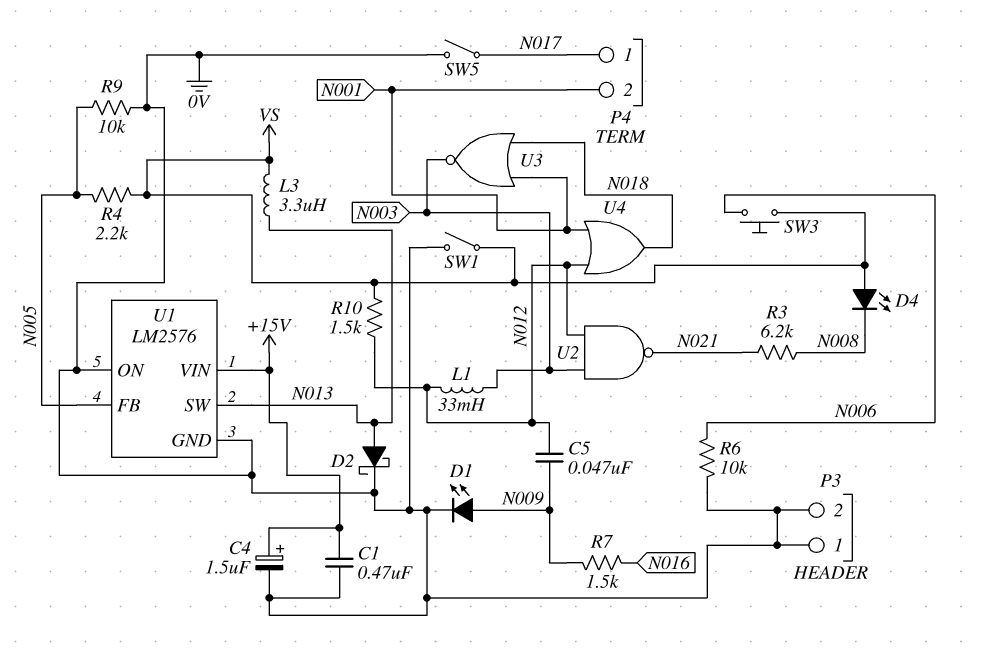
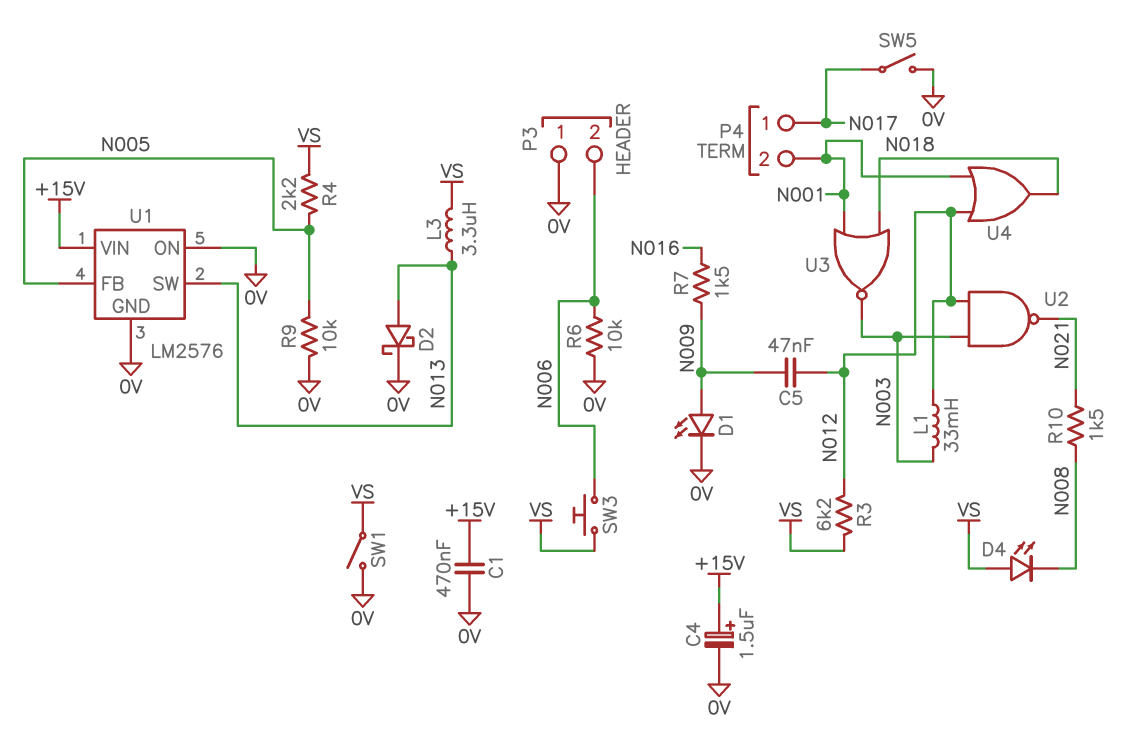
P3 pin 2: 0V -> N006
R3: 6.2k (N008, N021) -> 6.2k (N012, VS)
R10: 1.5k (N012, VS) -> 1.5k (N008, N021)

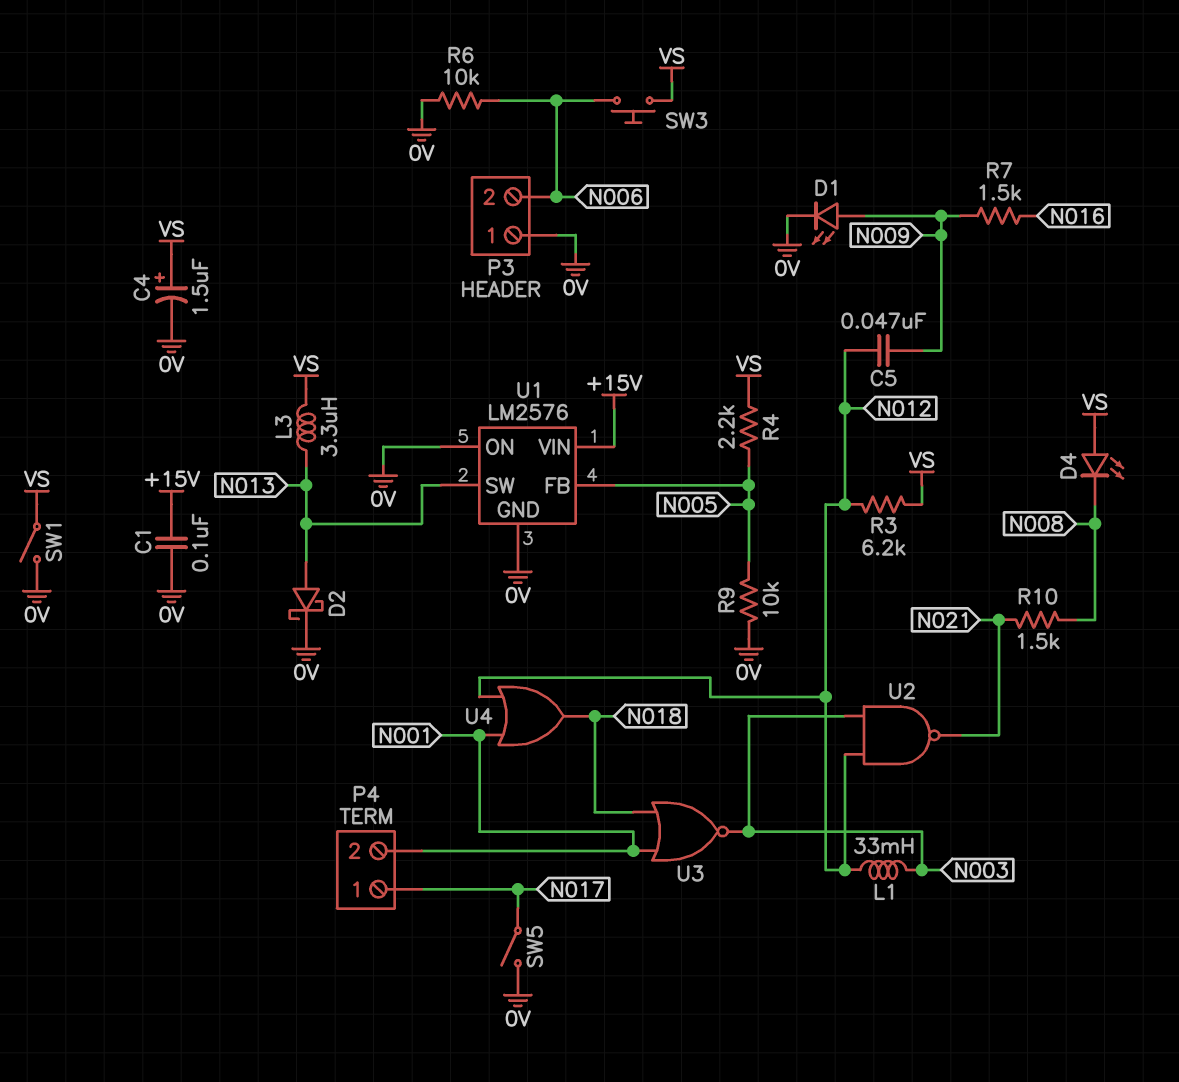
C1: 470nF (+15V, 0V) -> 100nF (+15V, 0V)
C4: 1.5uF (plus +15V, minus 0V) -> 1.5uF (plus VS, minus 0V)

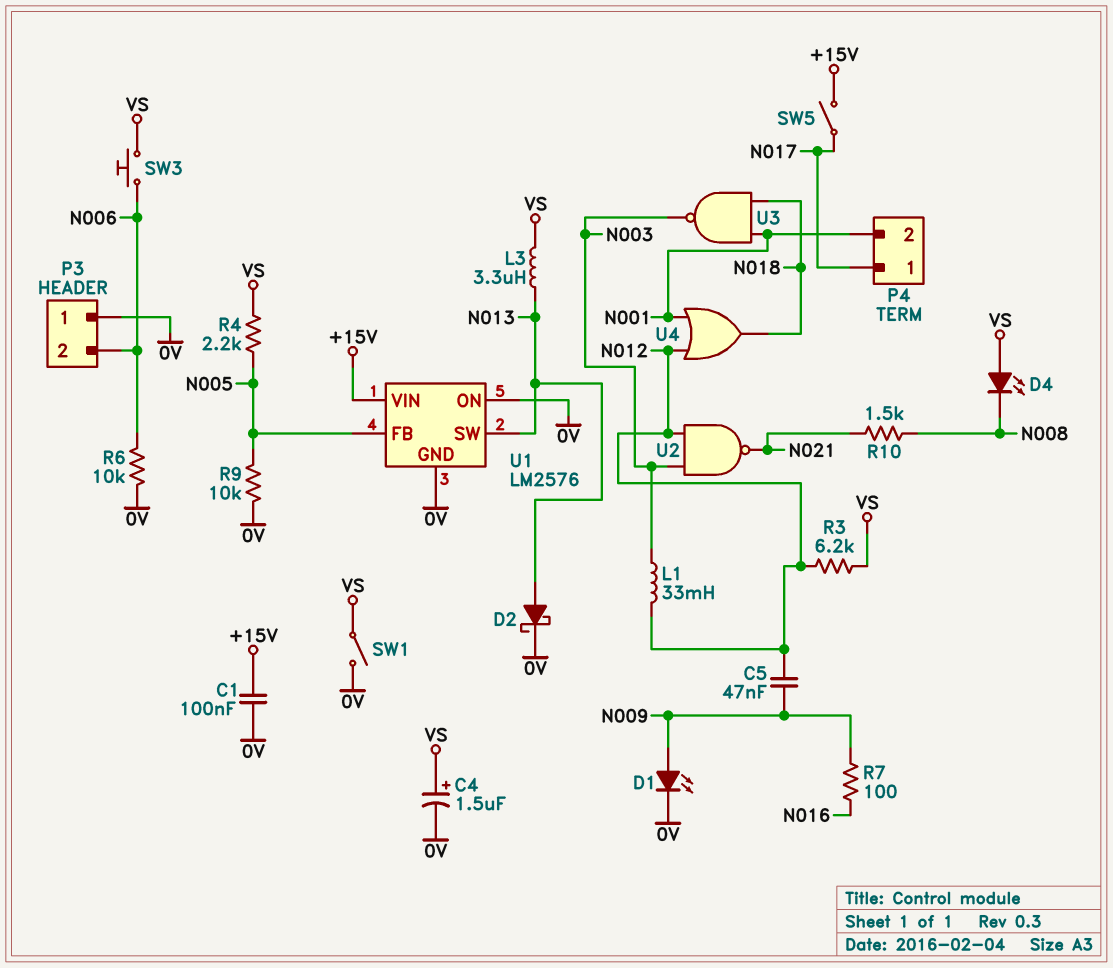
R7: 1.5k (N009, N016) -> 100 (N009, N016)
SW5: switch (0V, N017) -> switch (+15V, N017)
U3: NOR (in N001, in N018, out N003) -> NAND (in N001, in N018, out N003)

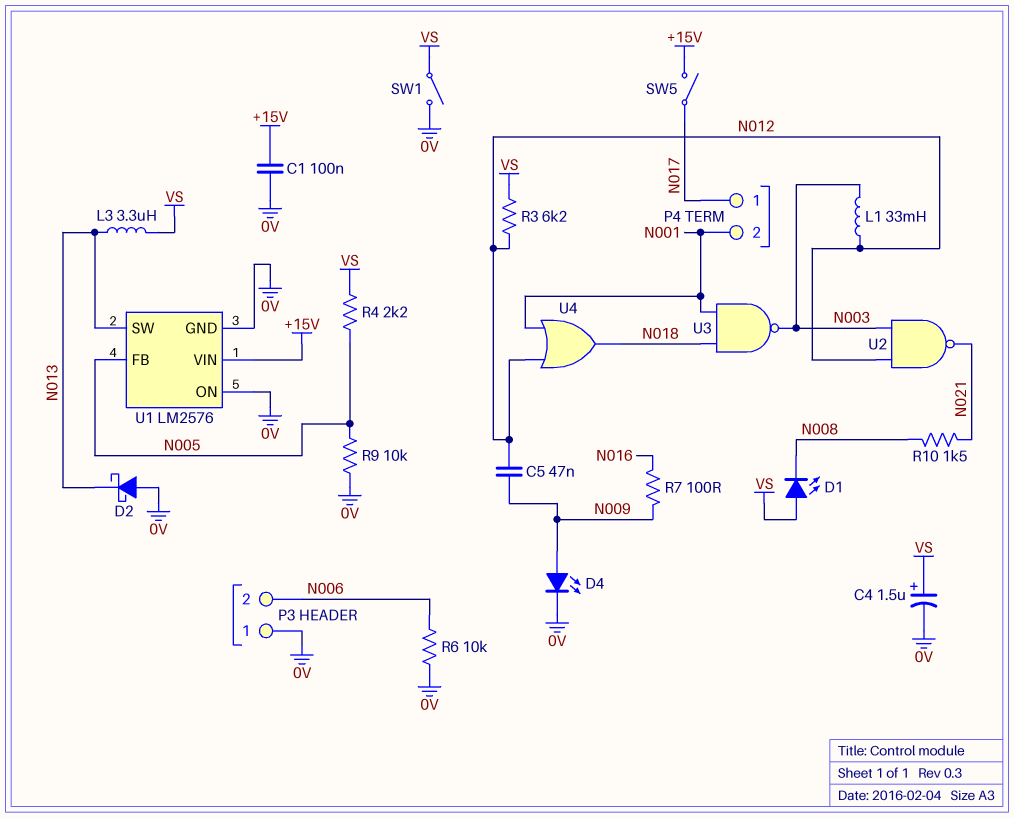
D1: LED (A N009, K 0V) -> LED (A VS, K N008)
D2: schottky (A N013, K 0V) -> schottky (A 0V, K N013)
D4: LED (A VS, K N008) -> LED (A N009, K 0V)
SW3: button (N006, VS) -> none

